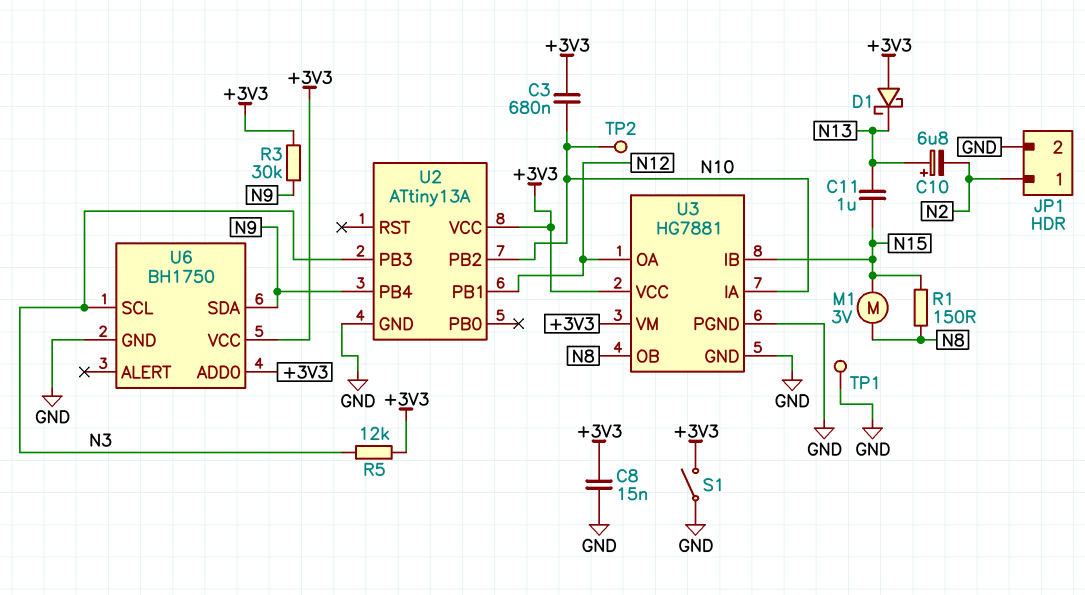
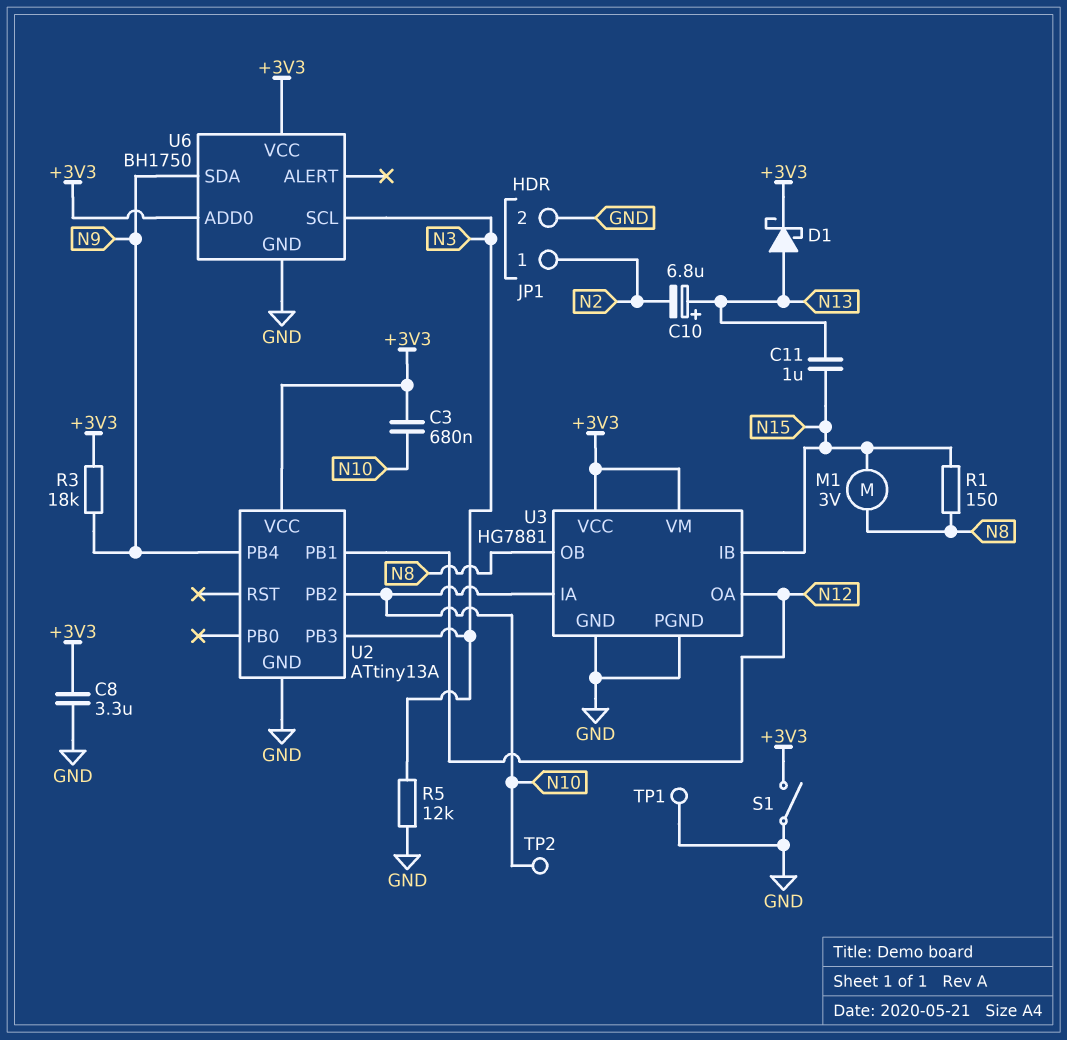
C8: 15nF (+3V3, GND) -> 3.3uF (+3V3, GND)
D1: schottky (A +3V3, K N13) -> schottky (A N13, K +3V3)
R3: 30k (+3V3, N9) -> 18k (+3V3, N9)
R5: 12k (+3V3, N3) -> 12k (GND, N3)

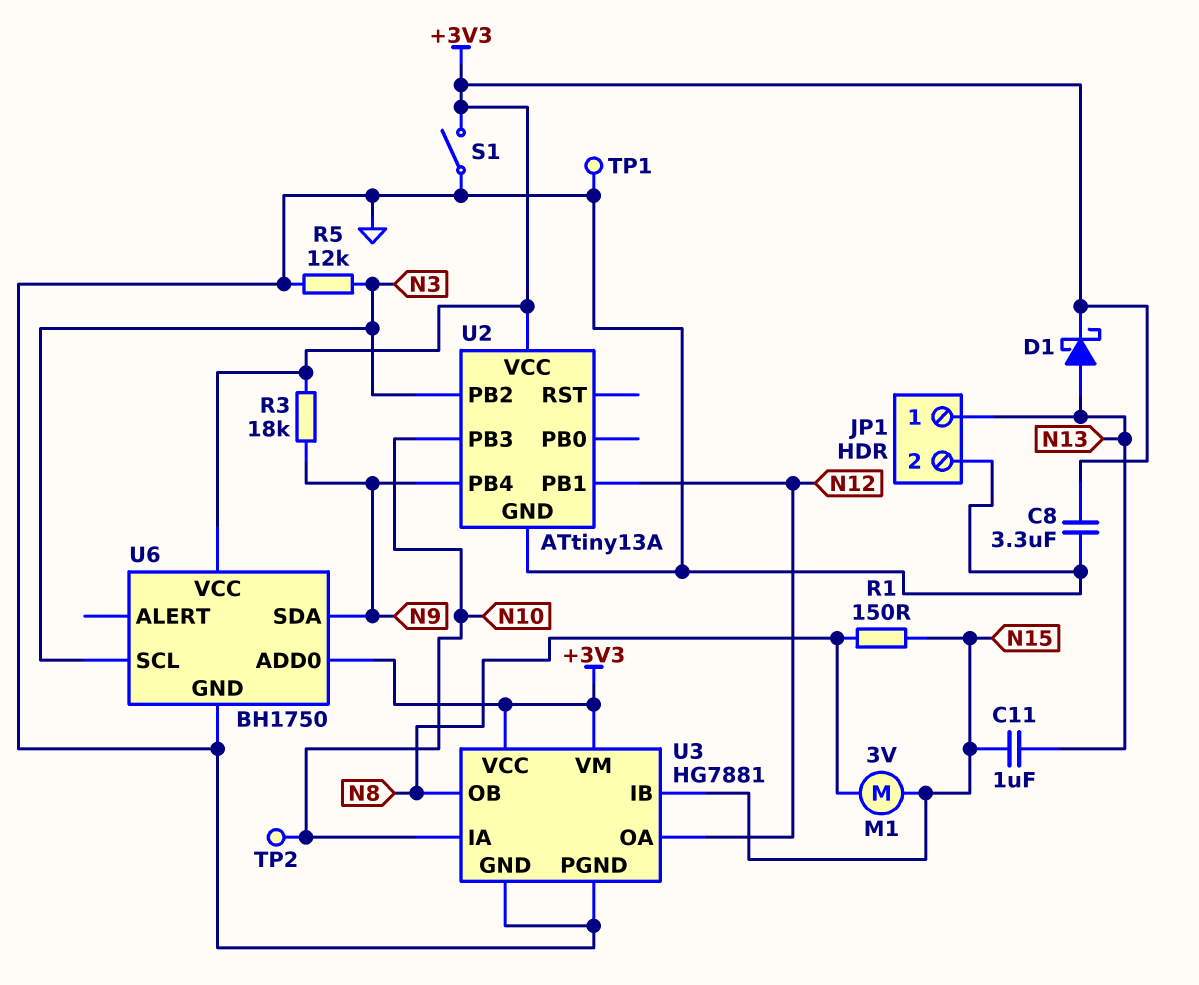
C3: 680nF (+3V3, N10) -> none
C10: 6.8uF (plus N13, minus N2) -> none
JP1 pin 1: N2 -> N13
U2 pin PB2: N10 -> N3
U2 pin PB3: N3 -> N10

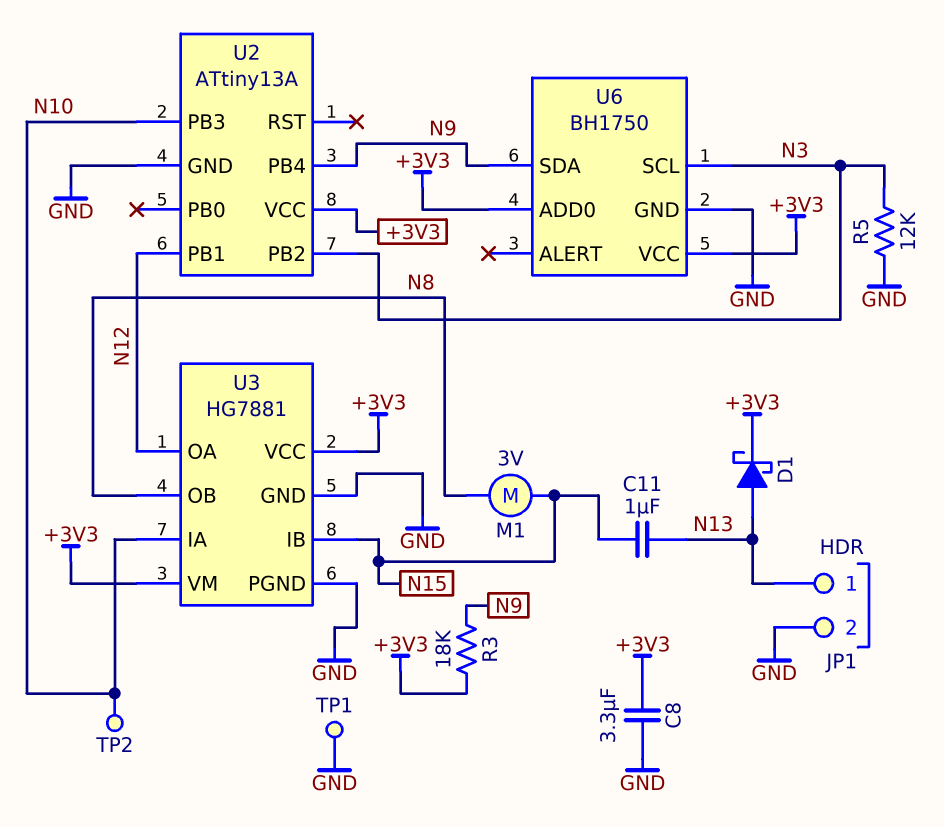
R1: 150 (N8, N15) -> none
S1: switch (+3V3, GND) -> none

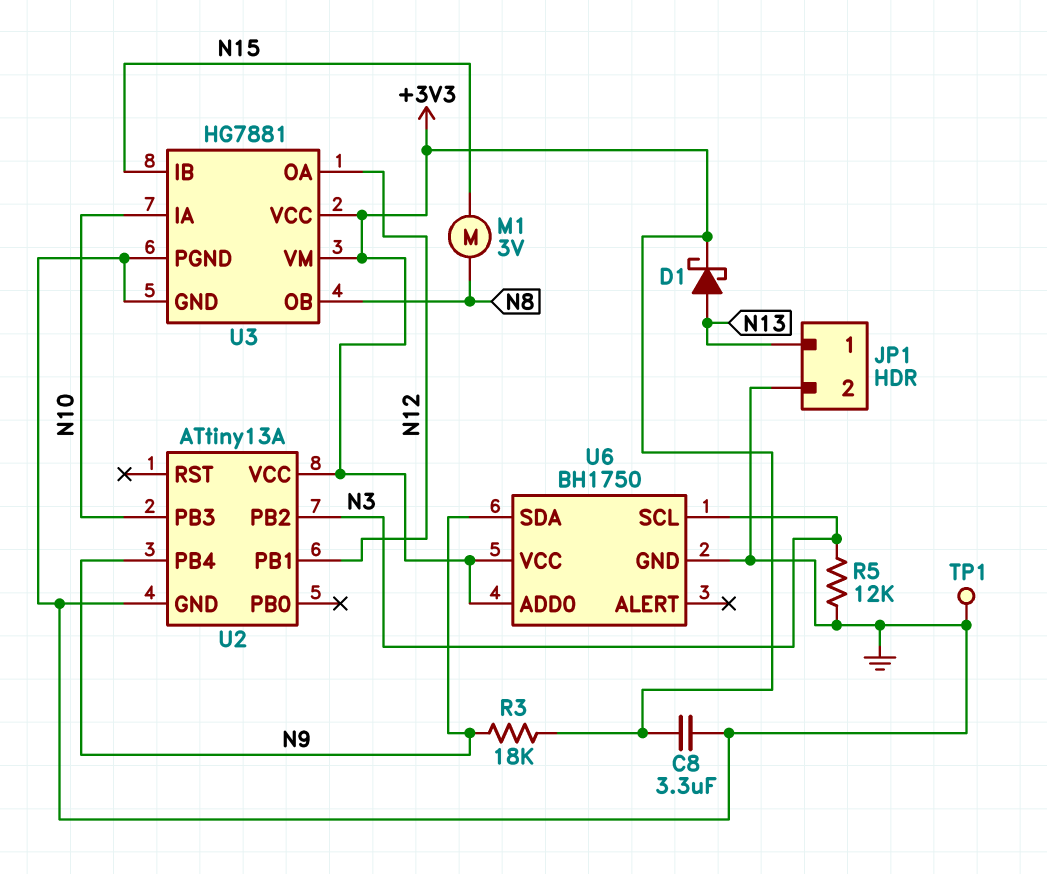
C11: 1uF (N13, N15) -> none
TP2: test point (N10) -> none

